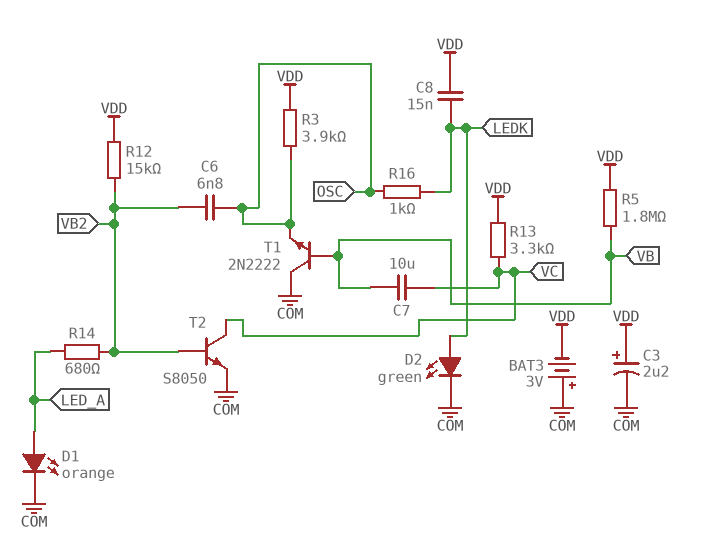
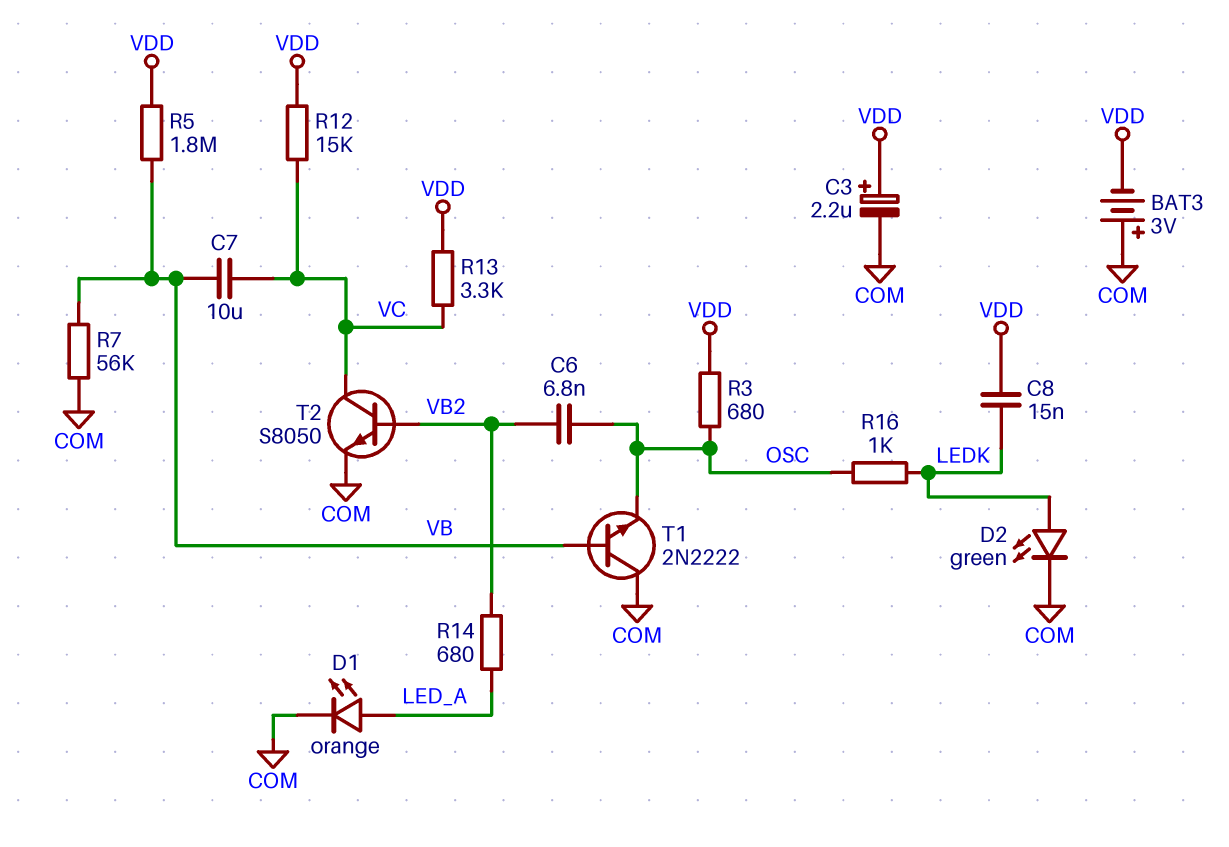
R3: 3.9k (OSC, VDD) -> 680 (OSC, VDD)
R7: none -> 56k (COM, VB)
R12: 15k (VB2, VDD) -> 15k (VC, VDD)

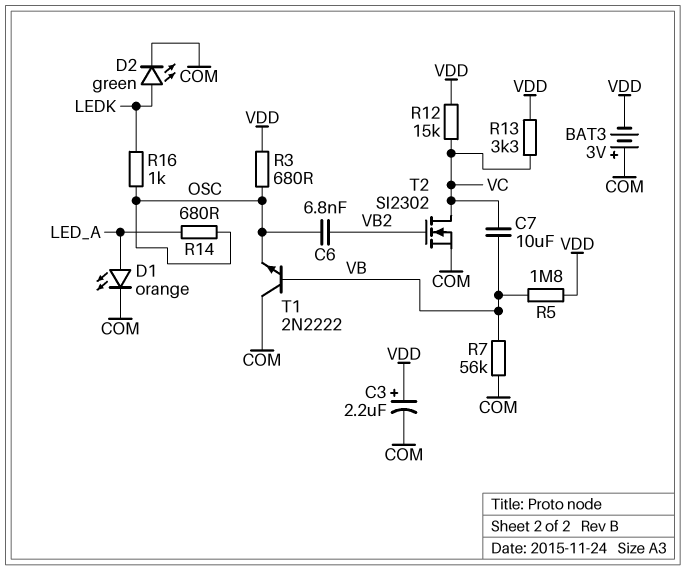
C8: 15nF (LEDK, VDD) -> none
R14: 680 (LED_A, VB2) -> 680 (LED_A, OSC)
T2: NPN S8050 (B VB2, C VC, E COM) -> NMOS SI2302 (G VB2, D VC, S COM)

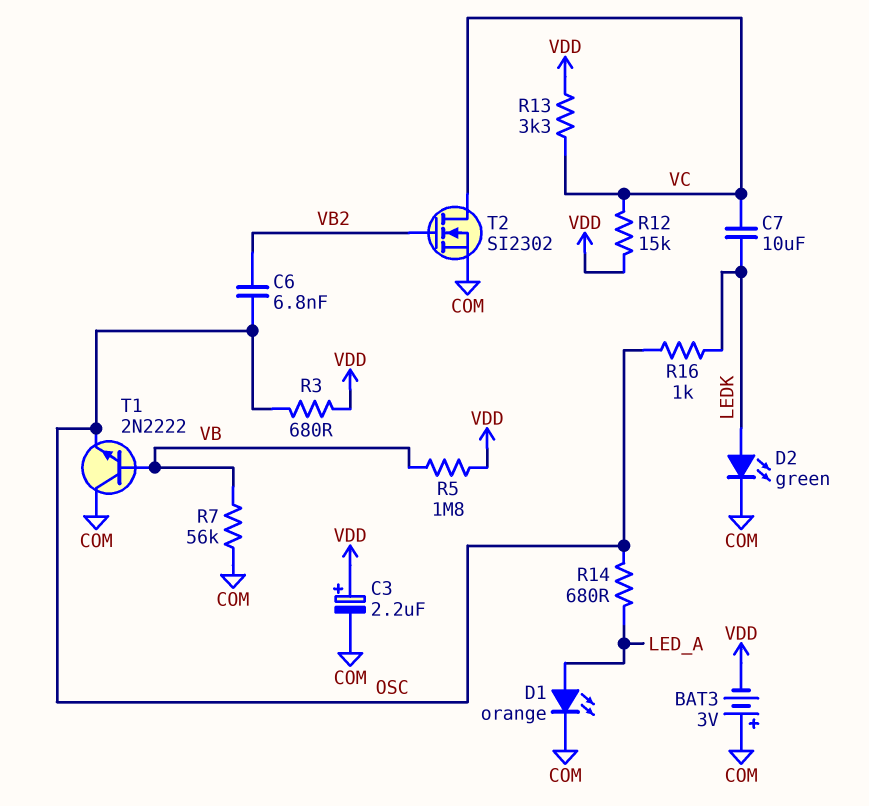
C7: 10uF (VB, VC) -> 10uF (LEDK, VC)

